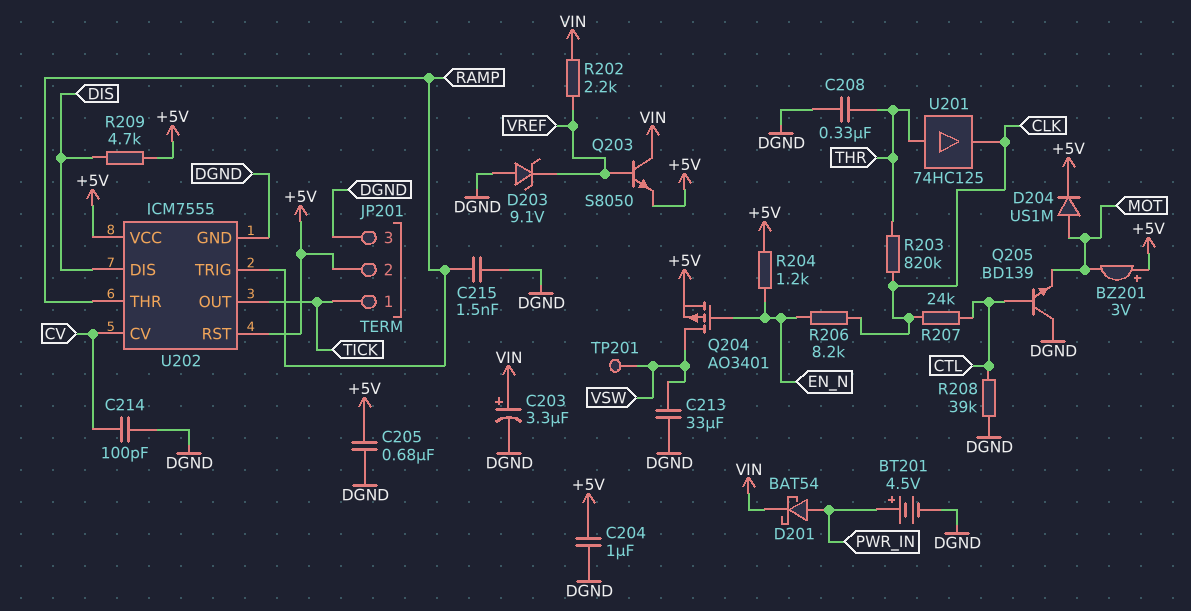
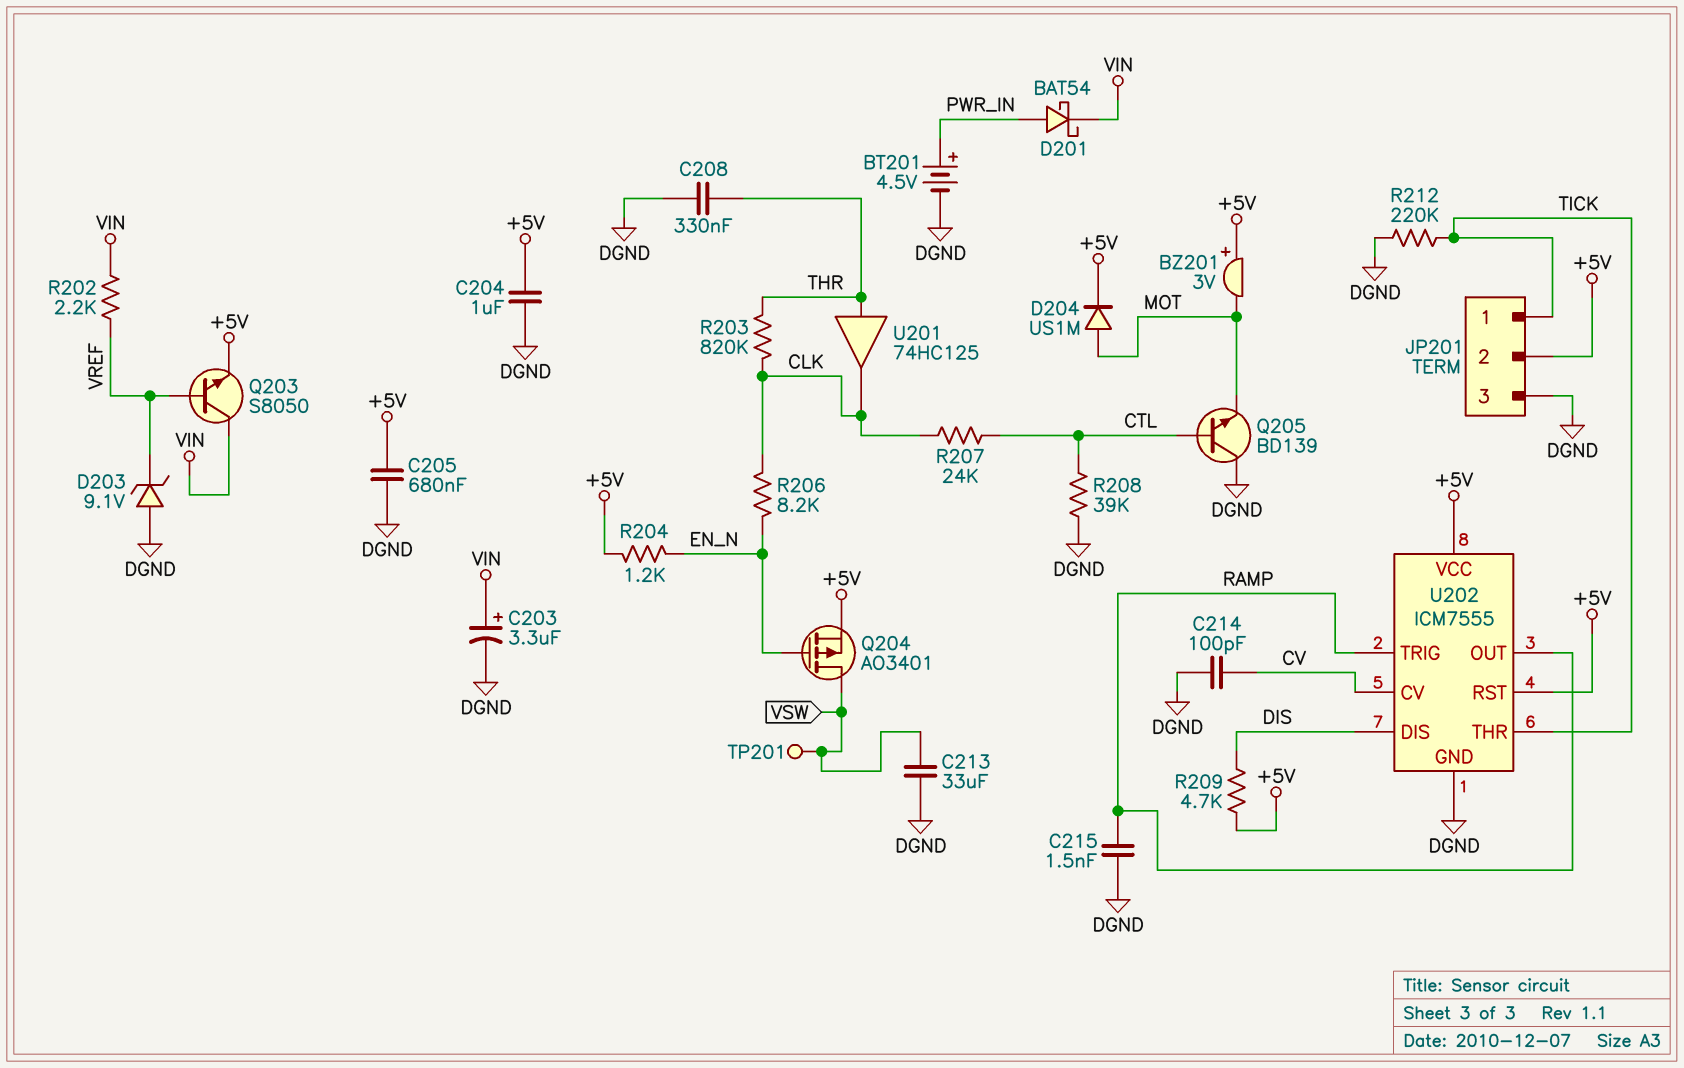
R212: none -> 220k (DGND, TICK)
U202 pin OUT: TICK -> RAMP
U202 pin THR: RAMP -> TICK

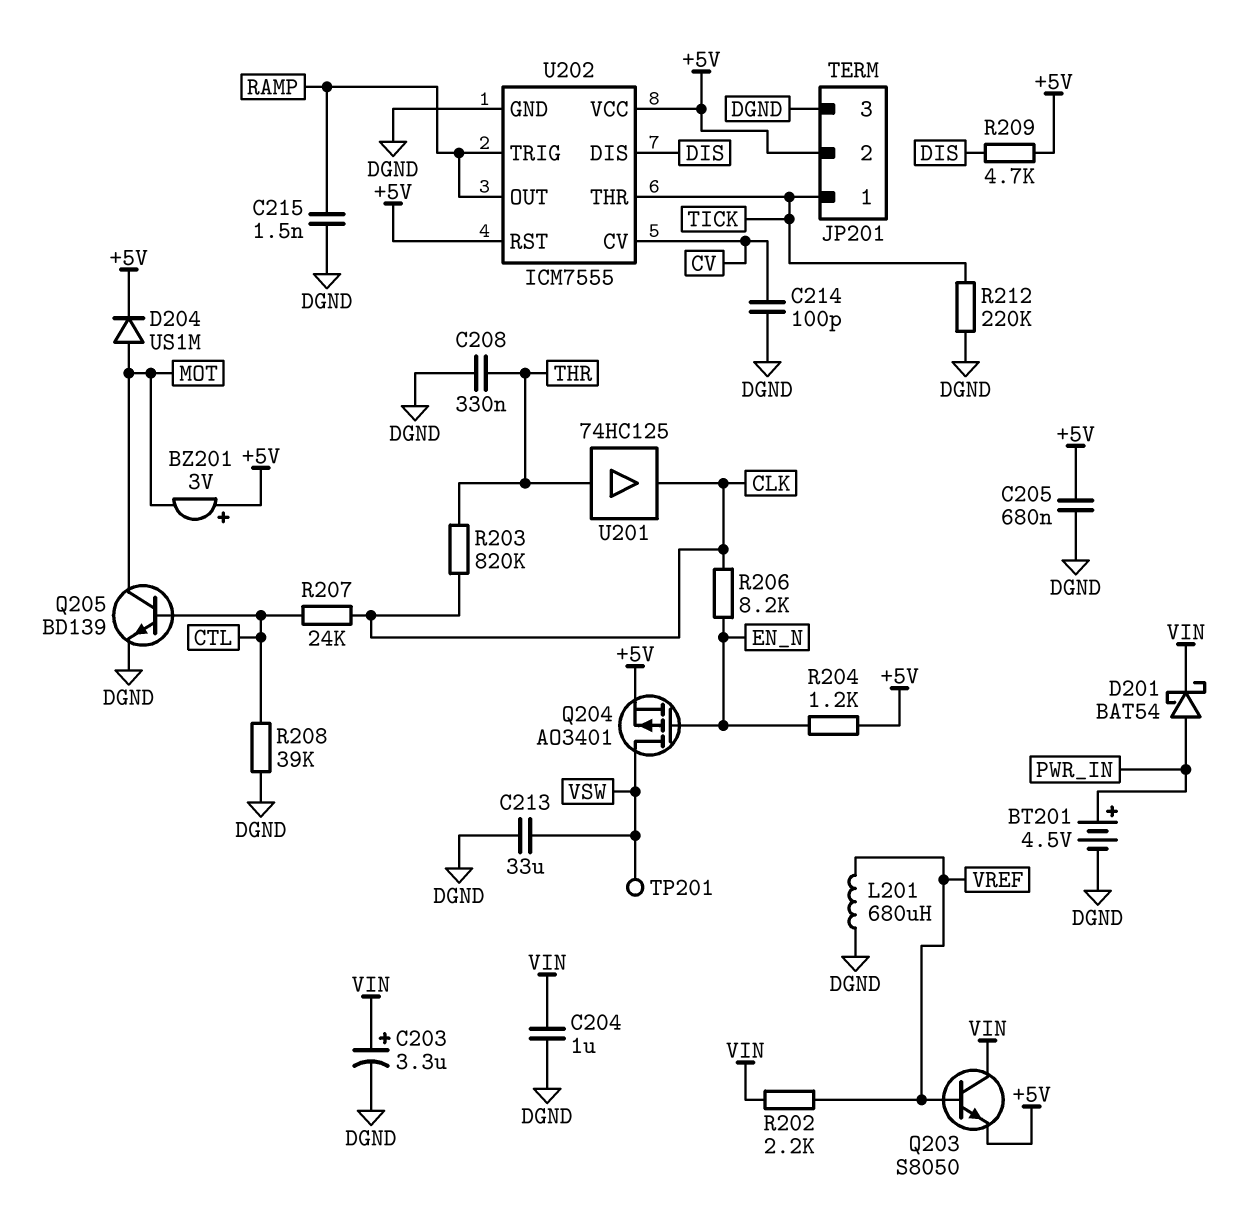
C204: 1uF (+5V, DGND) -> 1uF (DGND, VIN)
D203: zener 9.1V (A DGND, K VREF) -> none
L201: none -> 680uH (DGND, VREF)
Q205: NPN BD139 (B CTL, C DGND, E MOT) -> NPN BD139 (B CTL, C MOT, E DGND)

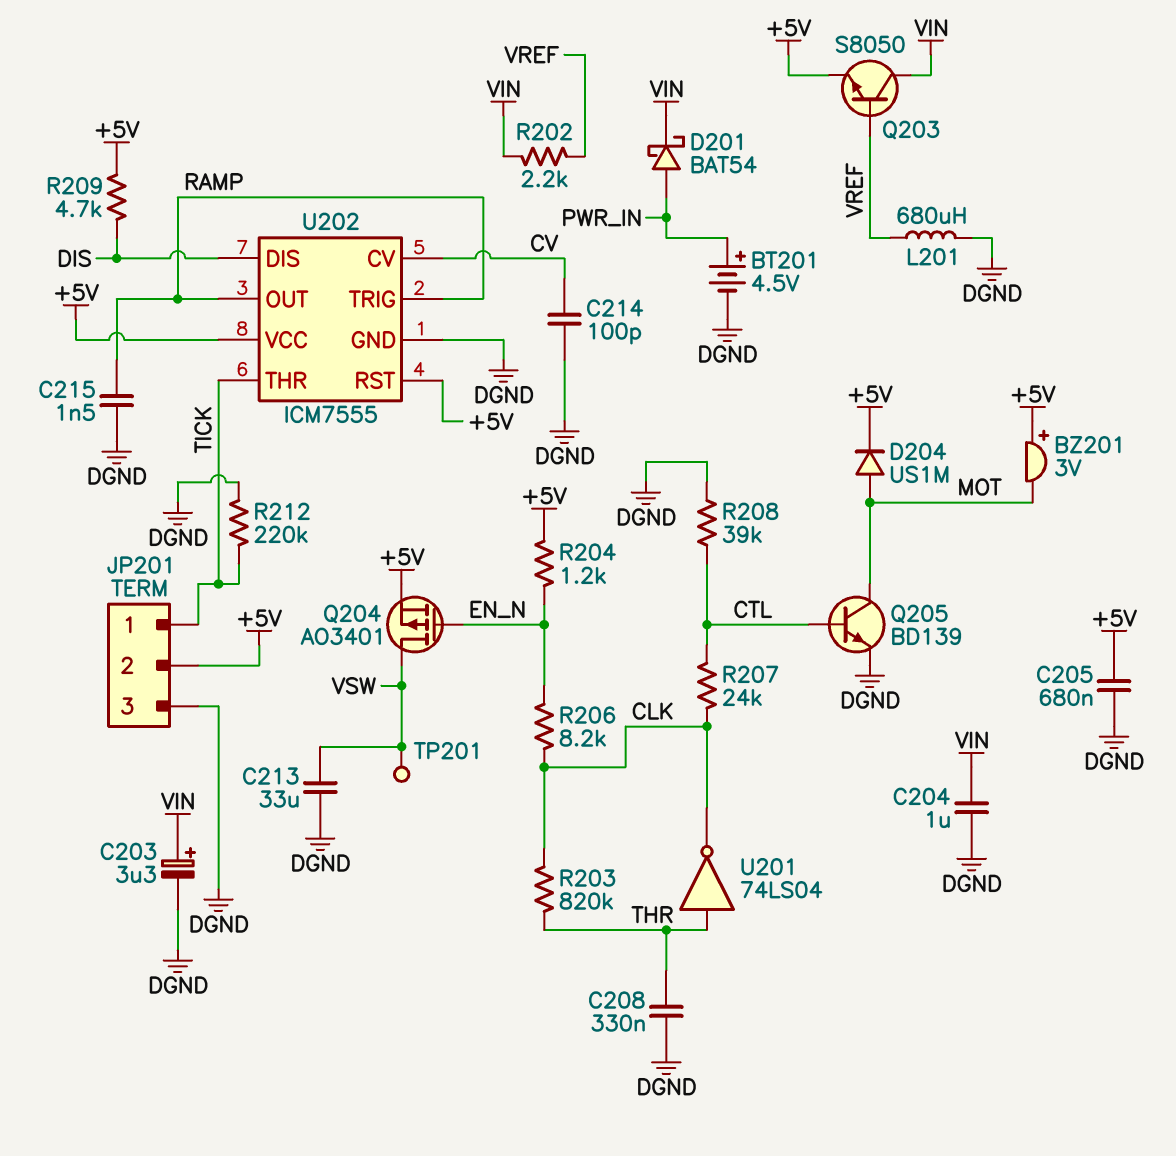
U201: buffer 74HC125 (in THR, out CLK) -> NOT 74LS04 (in THR, out CLK)

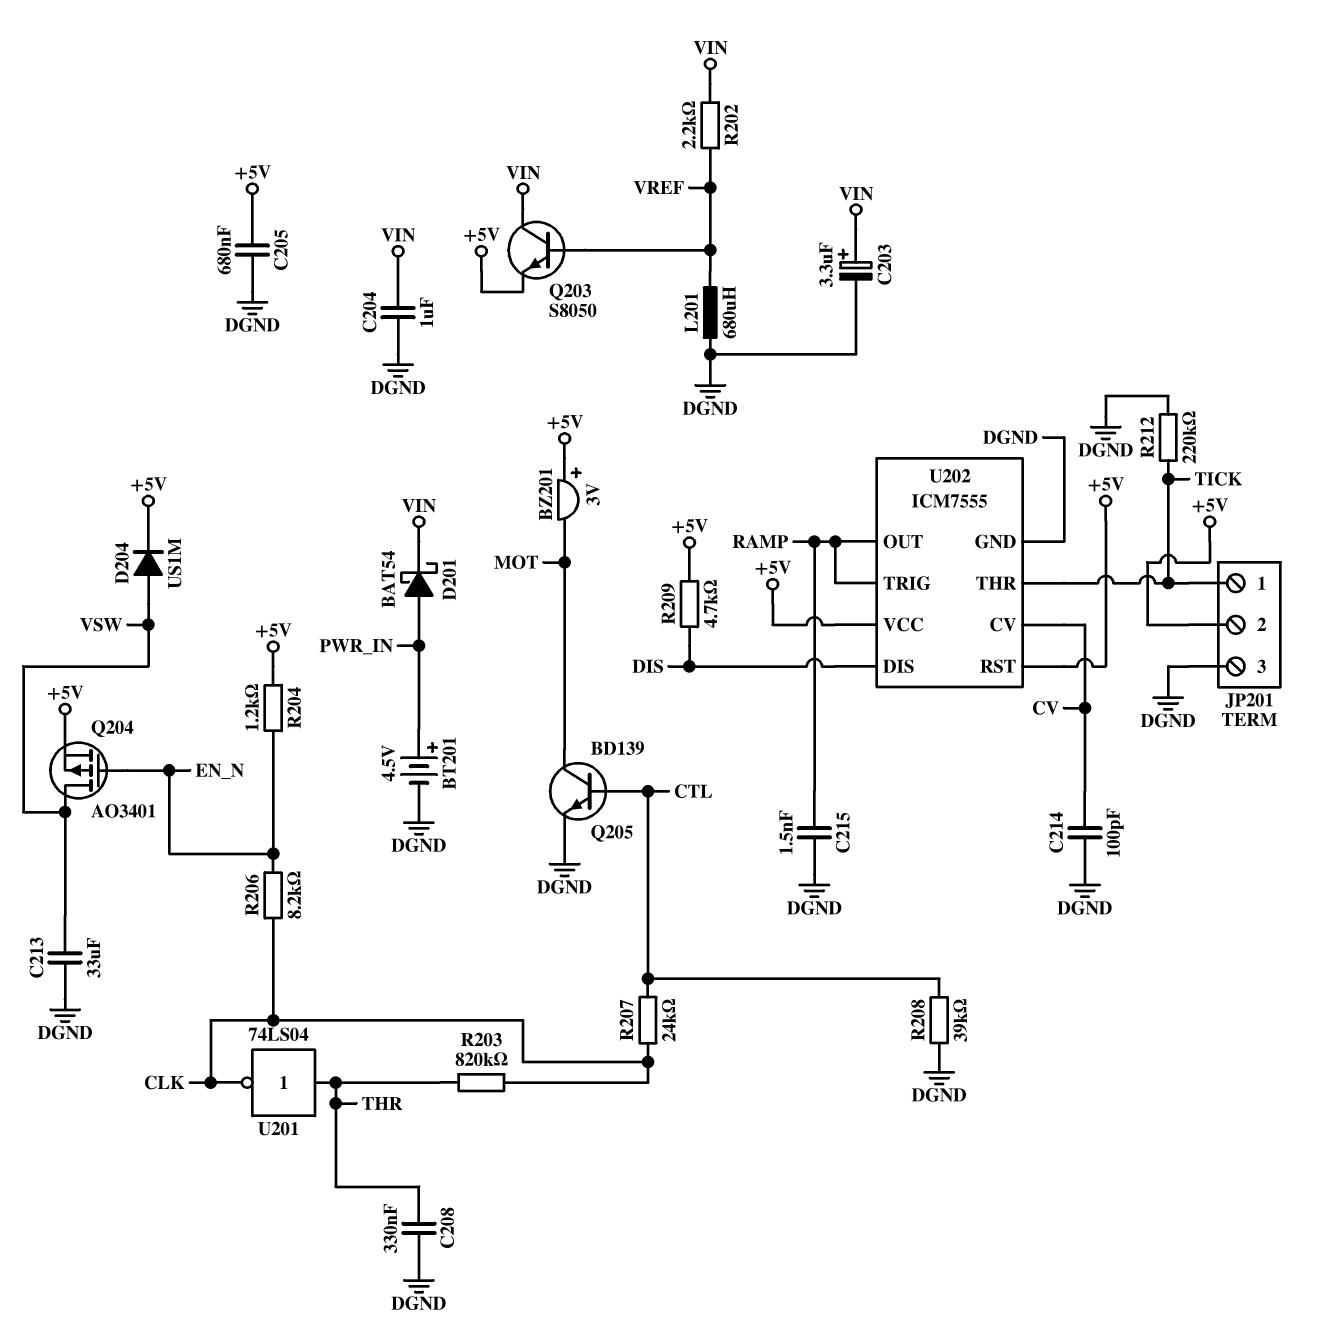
D204: diode US1M (A MOT, K +5V) -> diode US1M (A VSW, K +5V)
TP201: test point (VSW) -> none

